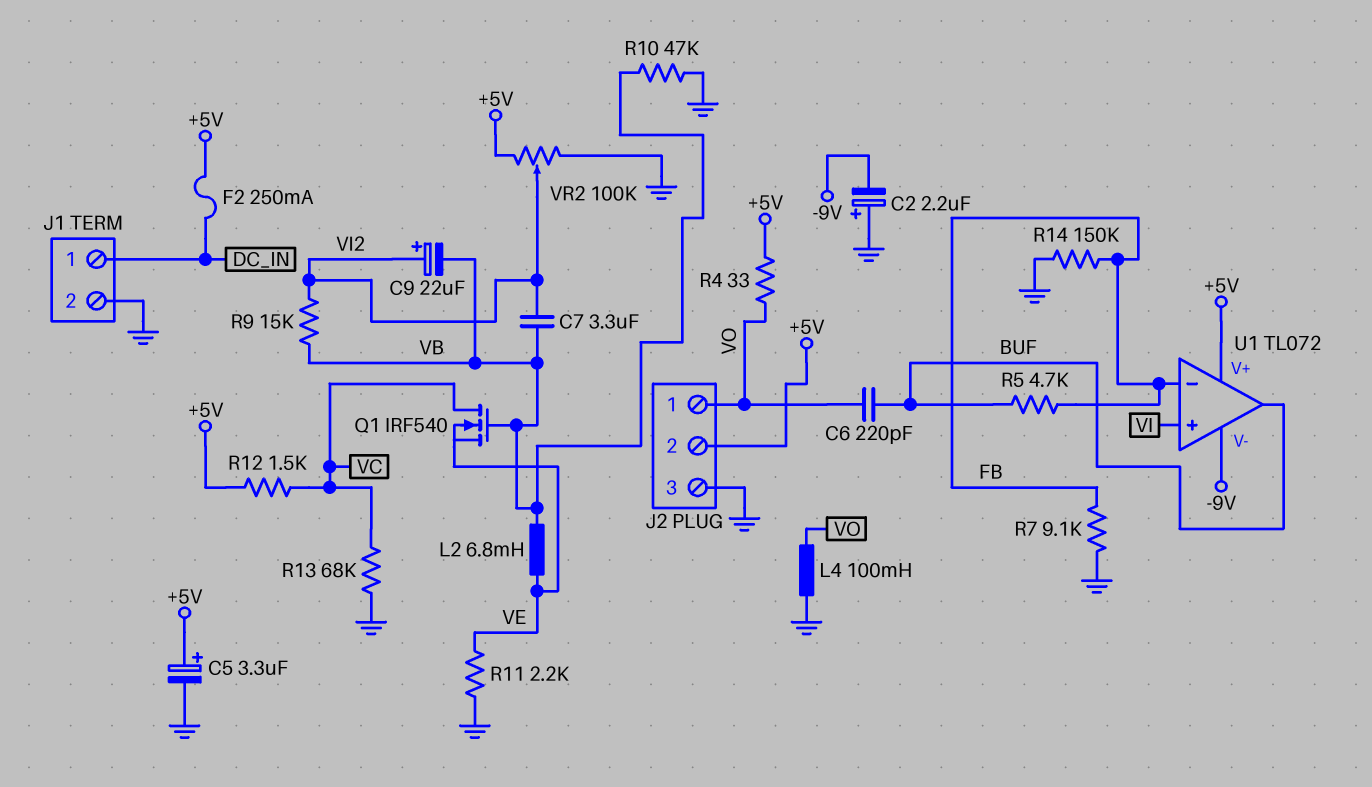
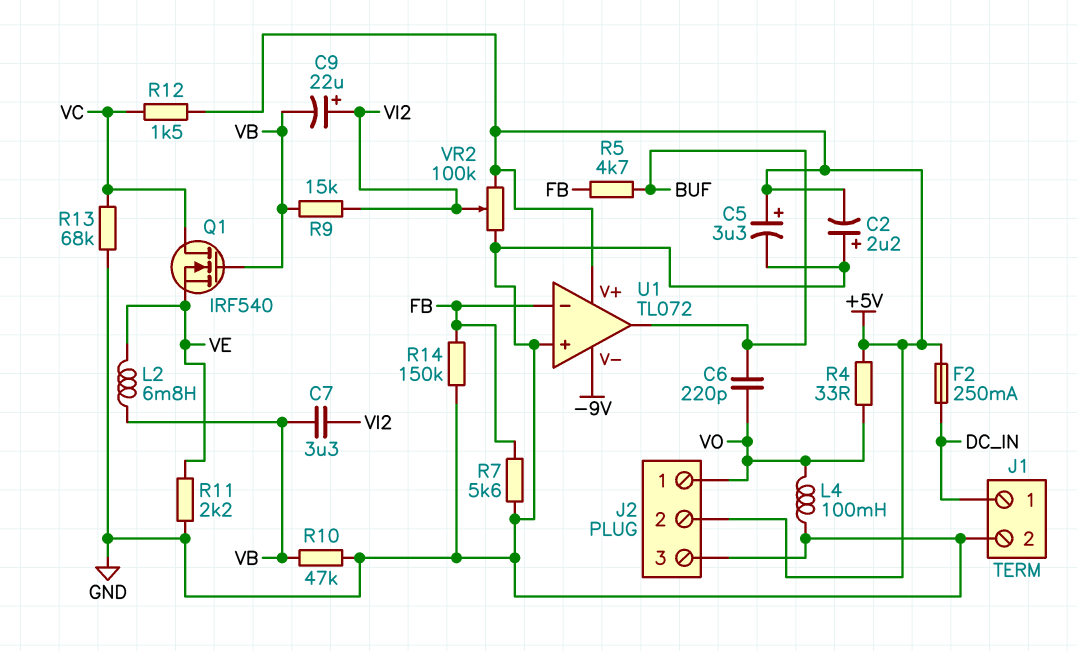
C2: 2.2uF (plus GND, minus -9V) -> 2.2uF (plus GND, minus +5V)
R7: 9.1k (FB, GND) -> 5.6k (FB, GND)
U1 pin in+: VI -> GND

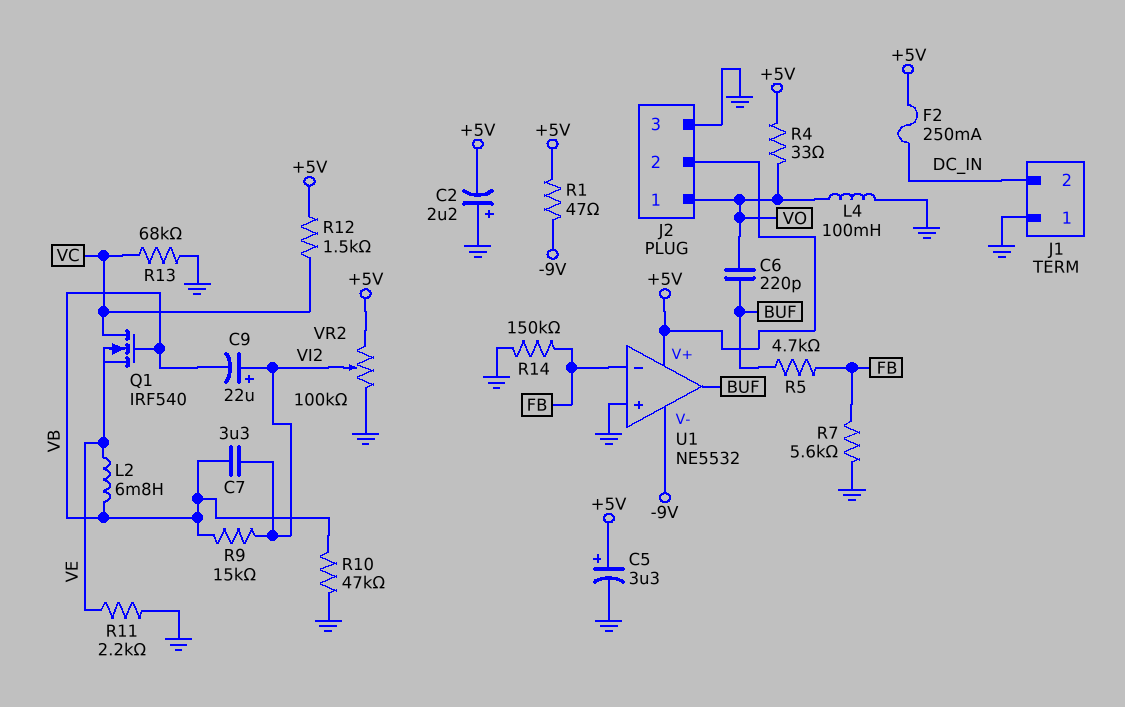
J1 pin 1: DC_IN -> GND
J1 pin 2: GND -> DC_IN
R1: none -> 47 (+5V, -9V)
U1: TL072 -> NE5532

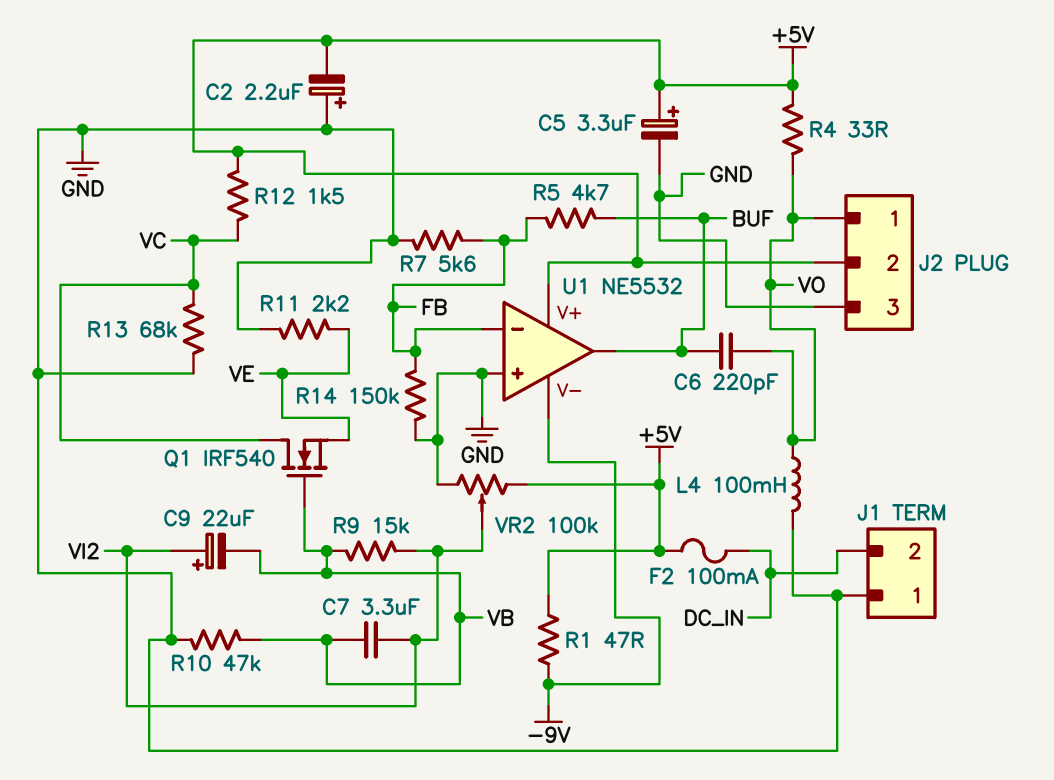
F2: 250mA (+5V, DC_IN) -> 100mA (+5V, DC_IN)
L2: 6.8mH (VB, VE) -> none

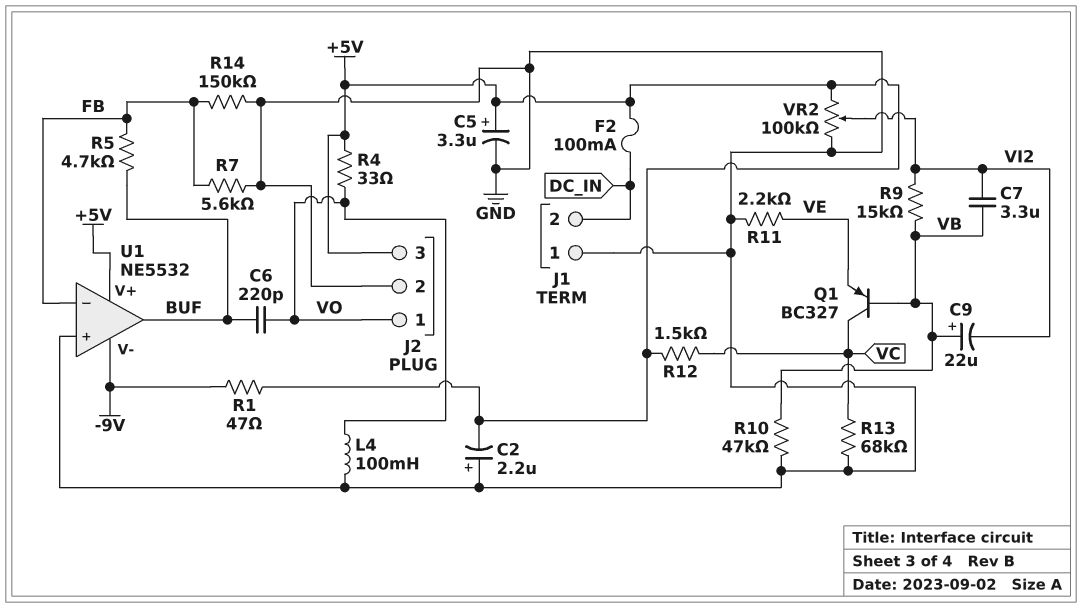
C9: 22uF (plus VI2, minus VB) -> 22uF (plus VB, minus VI2)
J2 pin 2: +5V -> GND
J2 pin 3: GND -> +5V
Q1: NMOS IRF540 (G VB, D VC, S VE) -> PNP BC327 (B VB, C VC, E VE)

